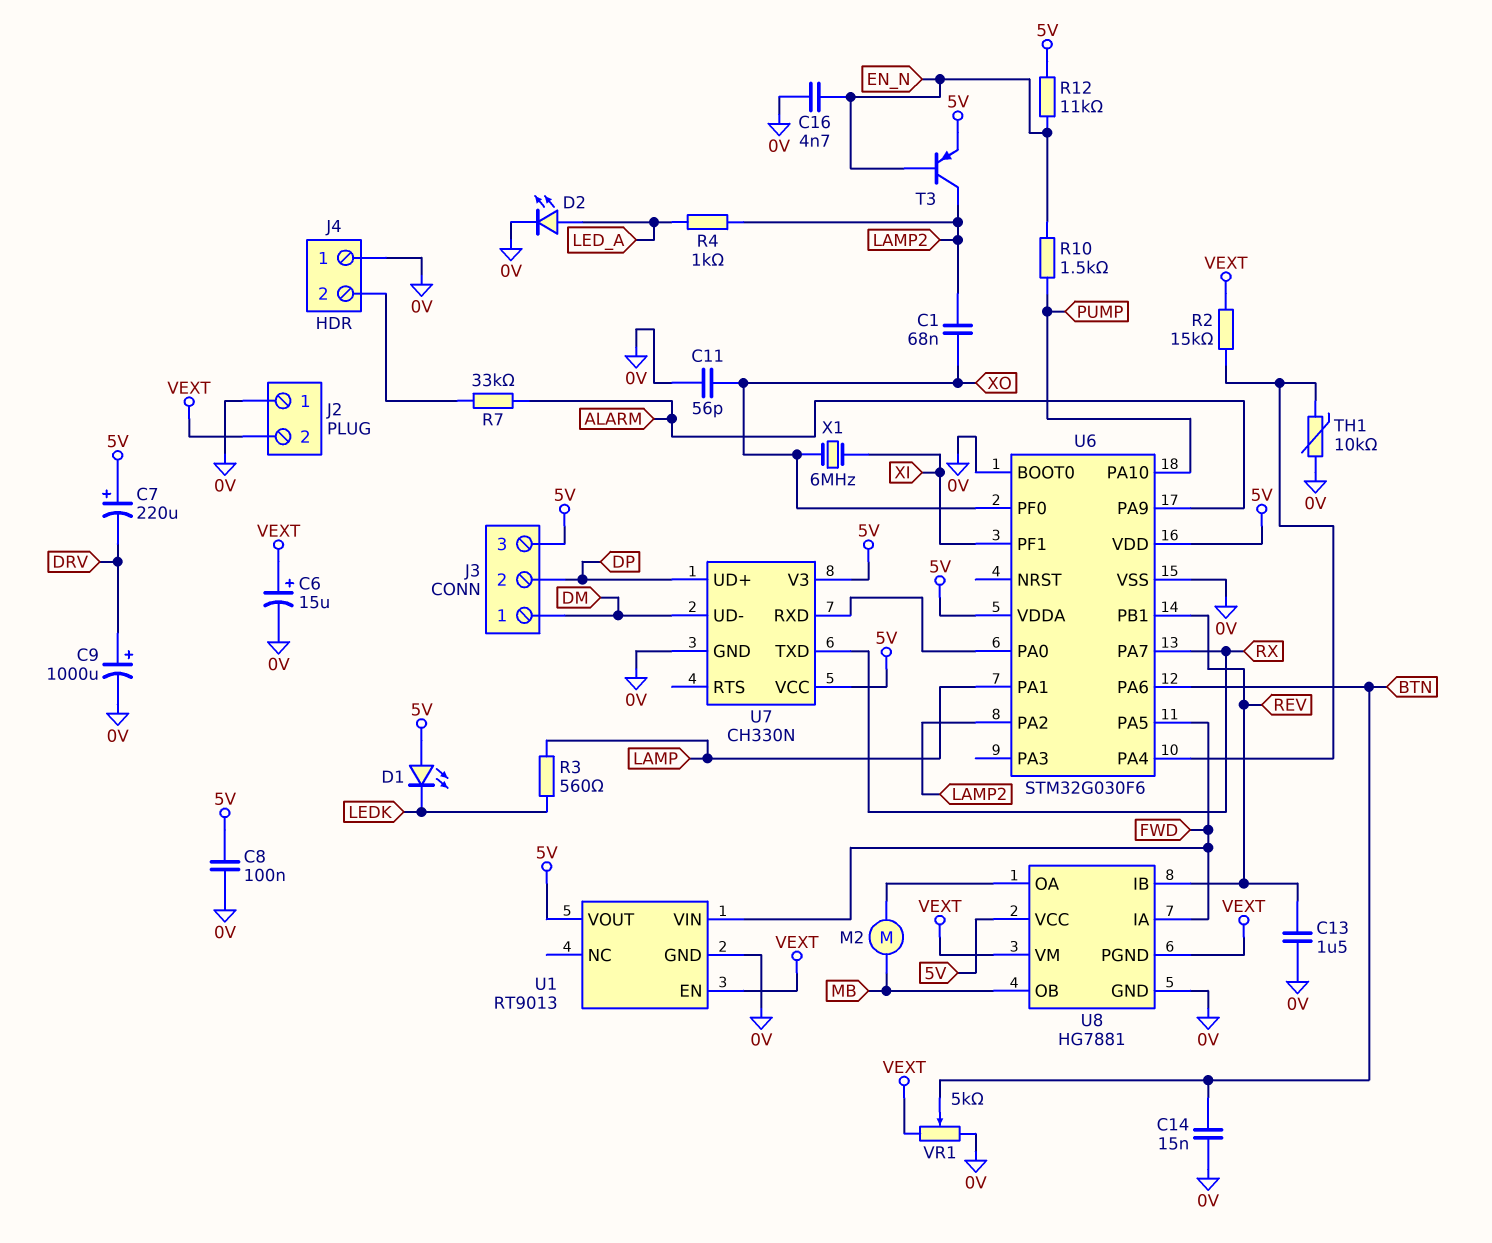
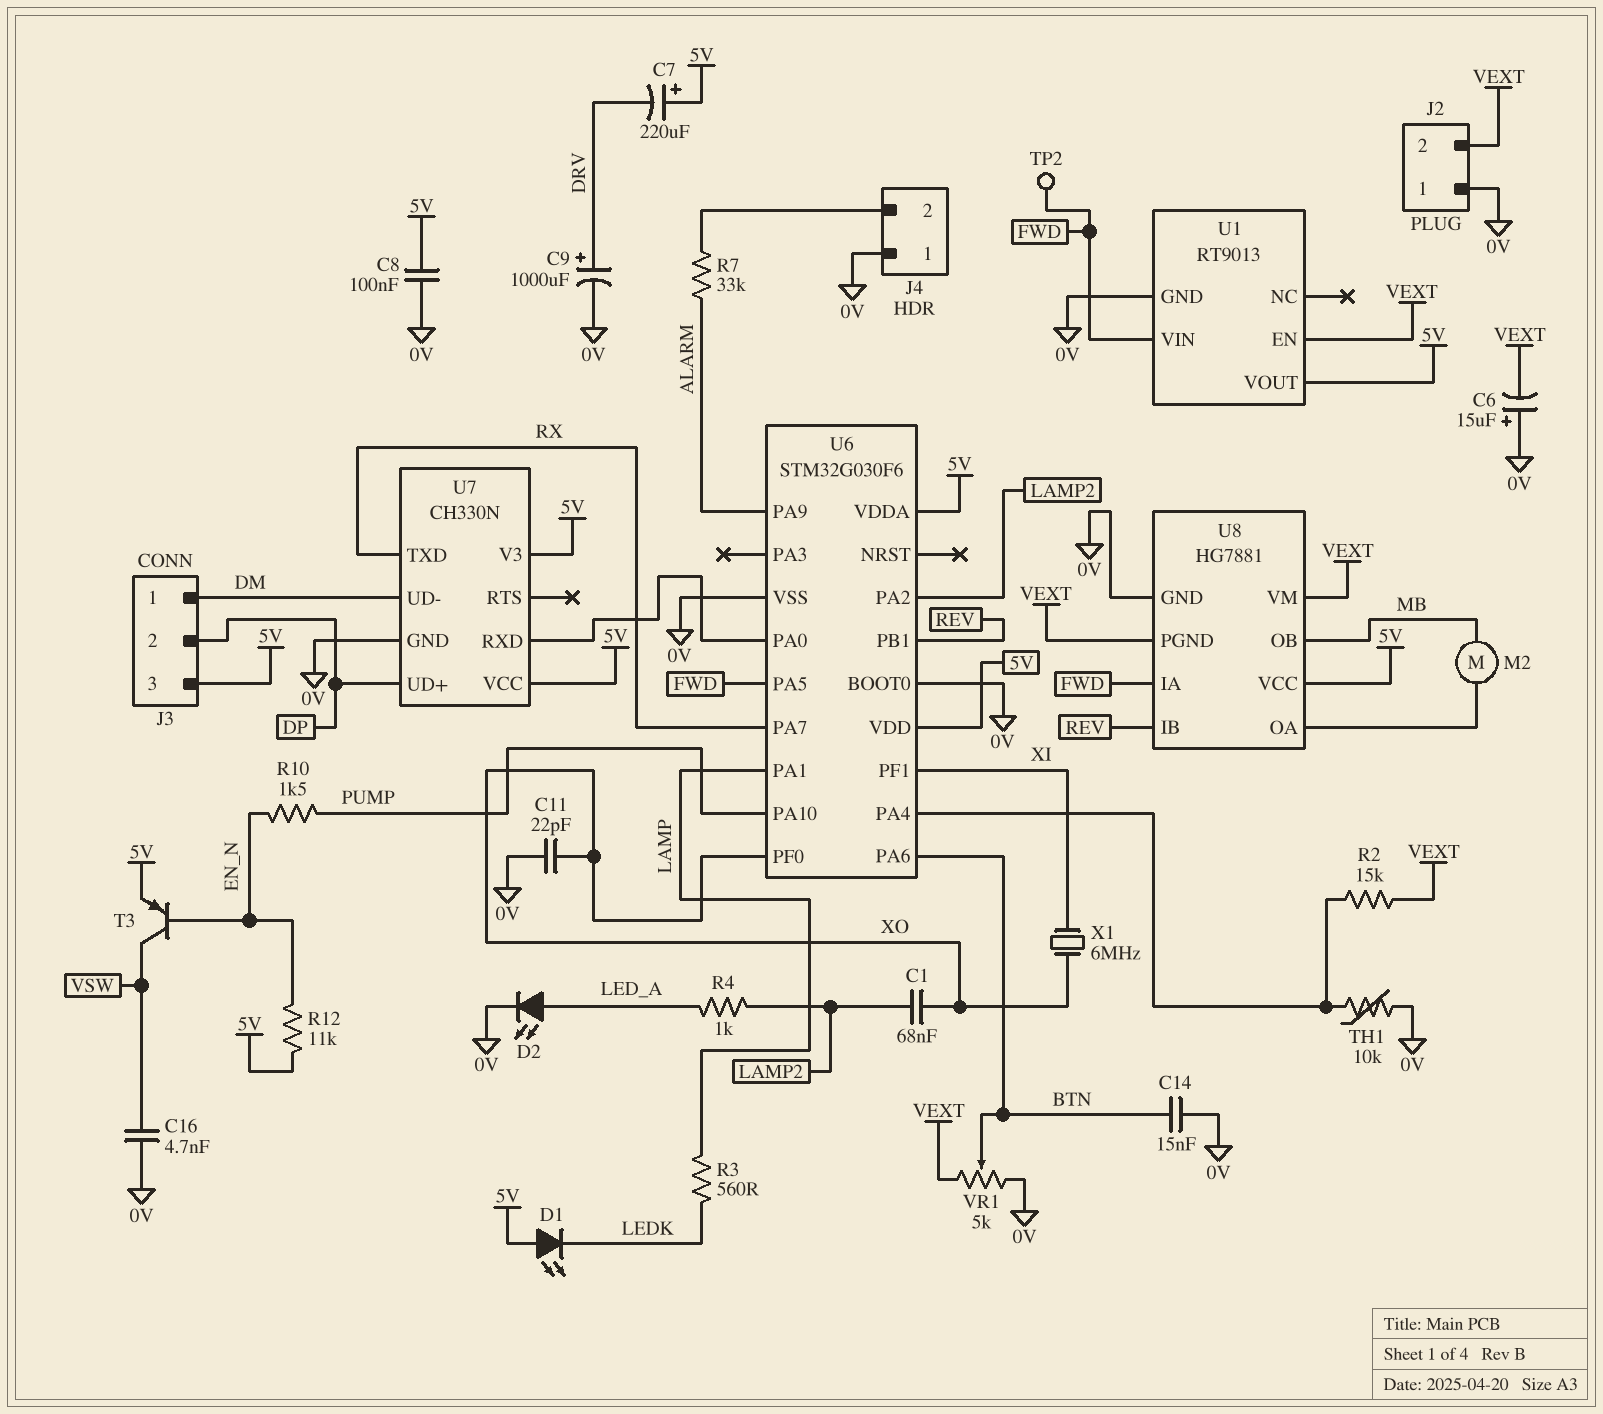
C6: 15uF (plus VEXT, minus 0V) -> 15uF (plus 0V, minus VEXT)
C11: 56pF (0V, XO) -> 22pF (0V, XO)
C13: 1.5uF (0V, REV) -> none
C16: 4.7nF (0V, EN_N) -> 4.7nF (0V, VSW)
T3: PNP (B EN_N, C LAMP2, E 5V) -> PNP (B EN_N, C VSW, E 5V)
TP2: none -> test point (FWD)

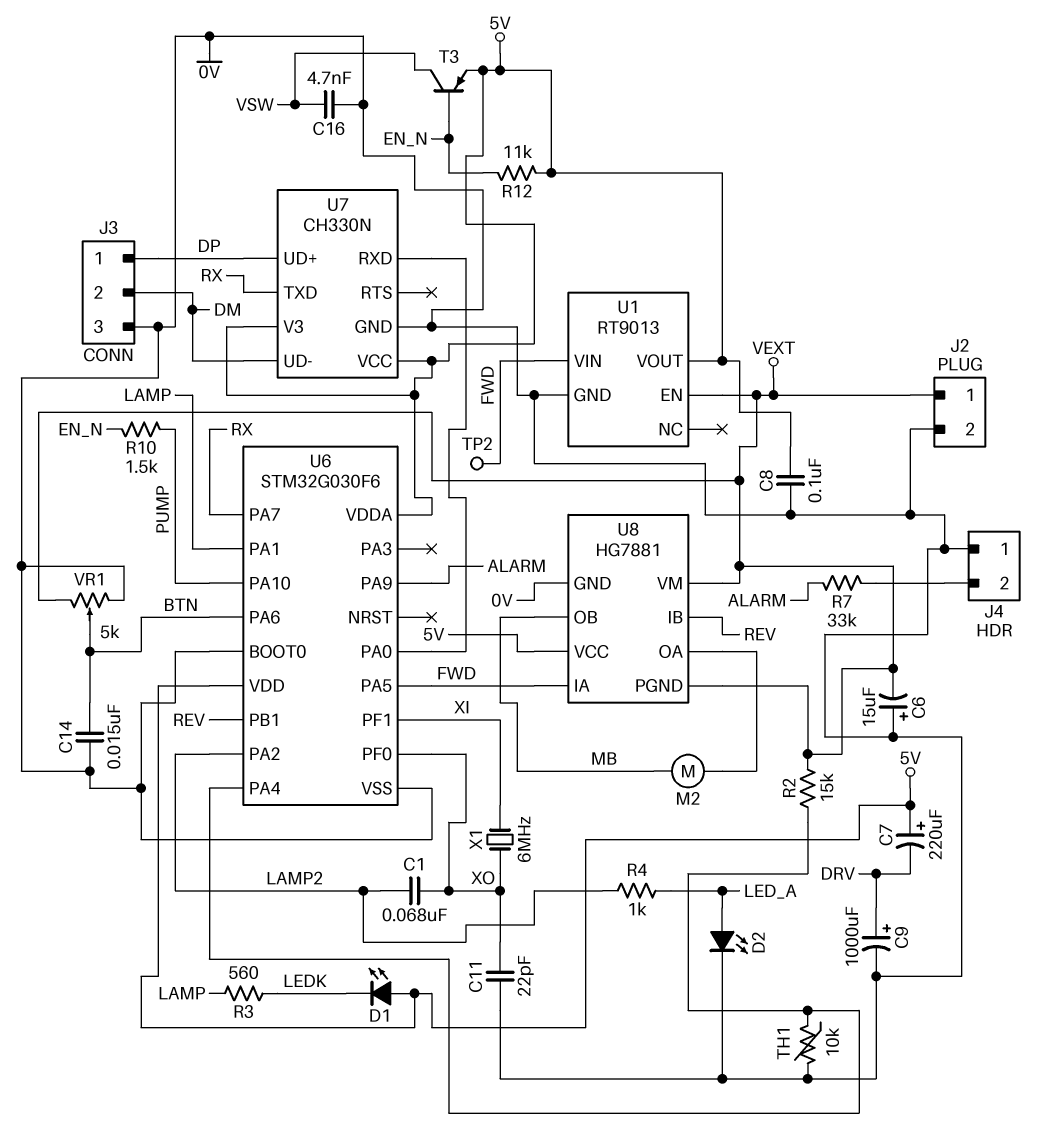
J2 pin 1: 0V -> VEXT
J2 pin 2: VEXT -> 0V
J3 pin 1: DM -> DP
J3 pin 2: DP -> DM
J3 pin 3: 5V -> 0V

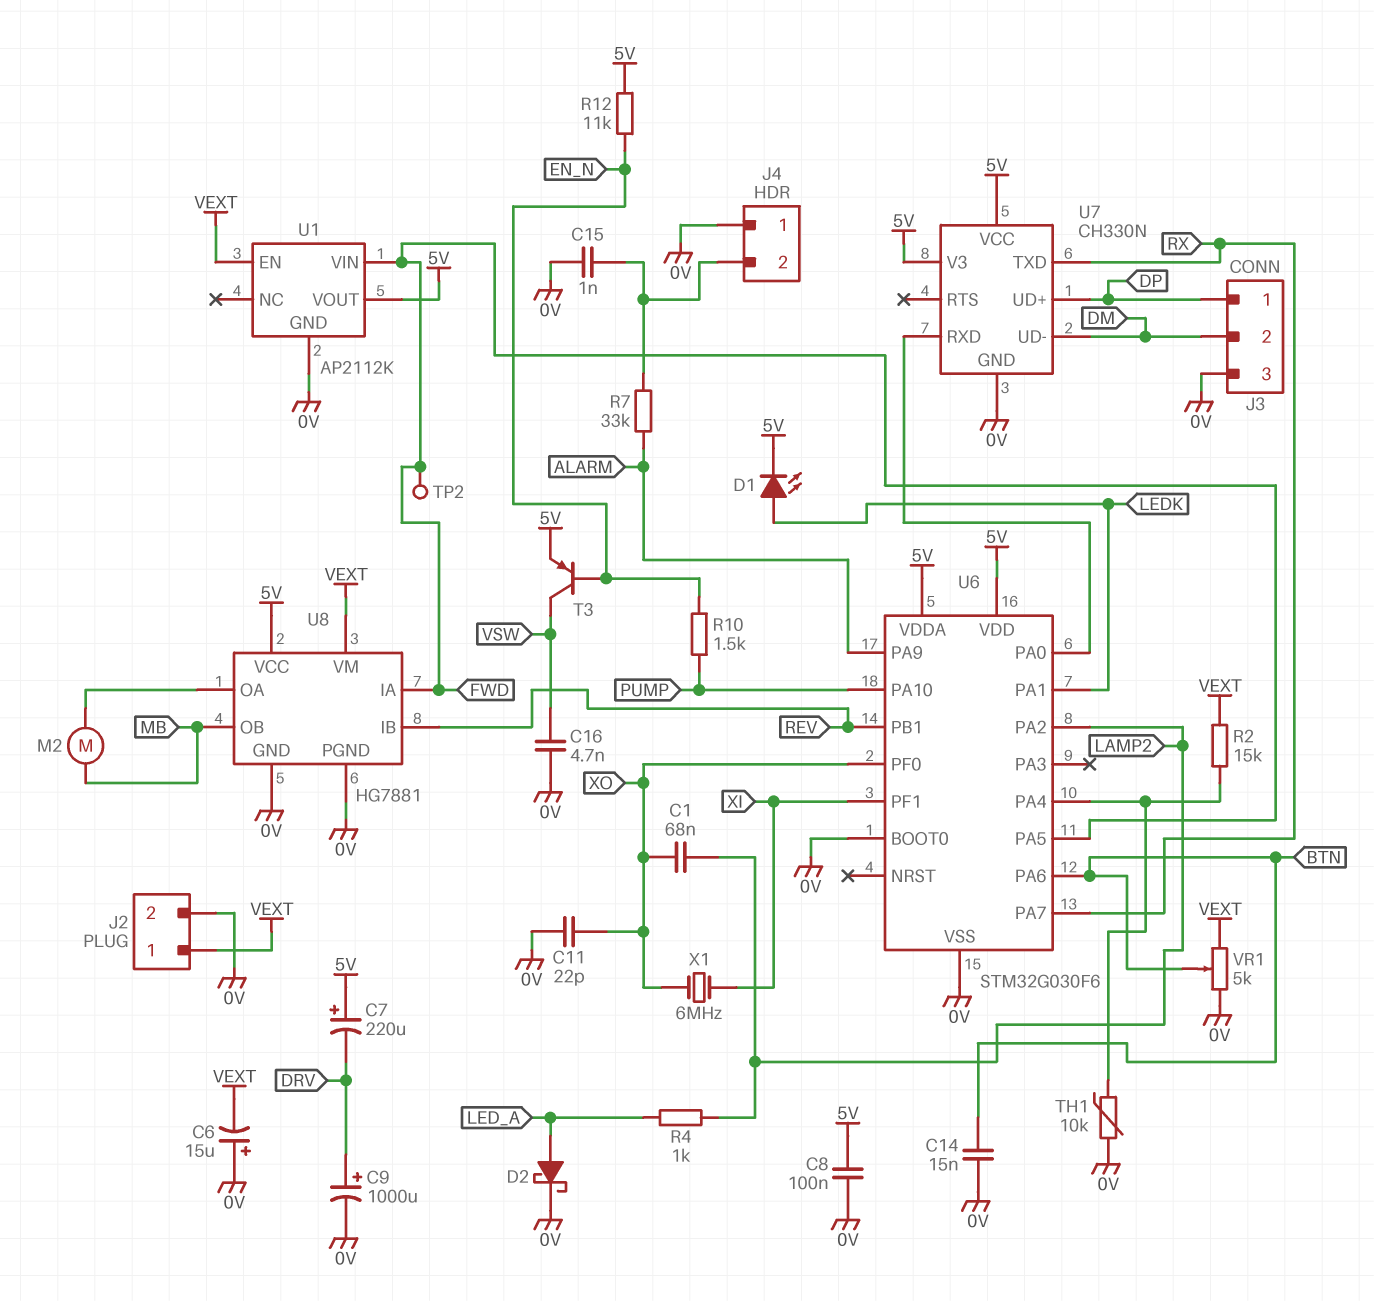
C15: none -> 1nF (0V, J4/2)
D1: LED (A 5V, K LEDK) -> LED (A LEDK, K 5V)
D2: LED (A LED_A, K 0V) -> schottky (A LED_A, K 0V)
R3: 560 (LAMP, LEDK) -> none
U1: RT9013 -> AP2112K
U6 pin PA1: LAMP -> LEDK
U8 pin PGND: VEXT -> 0V

